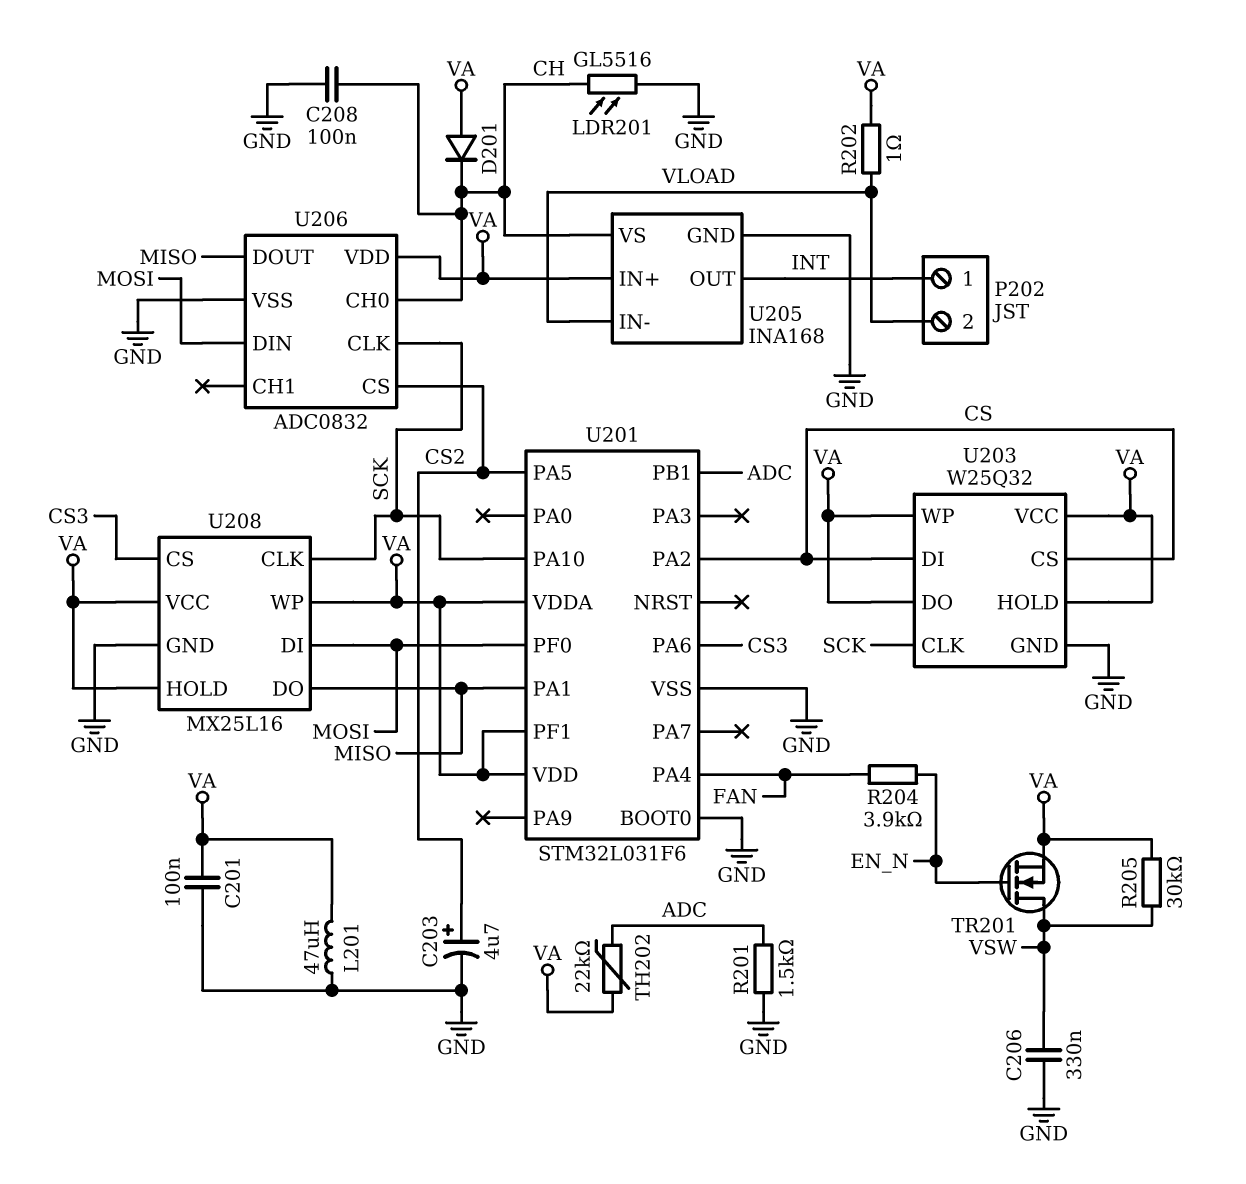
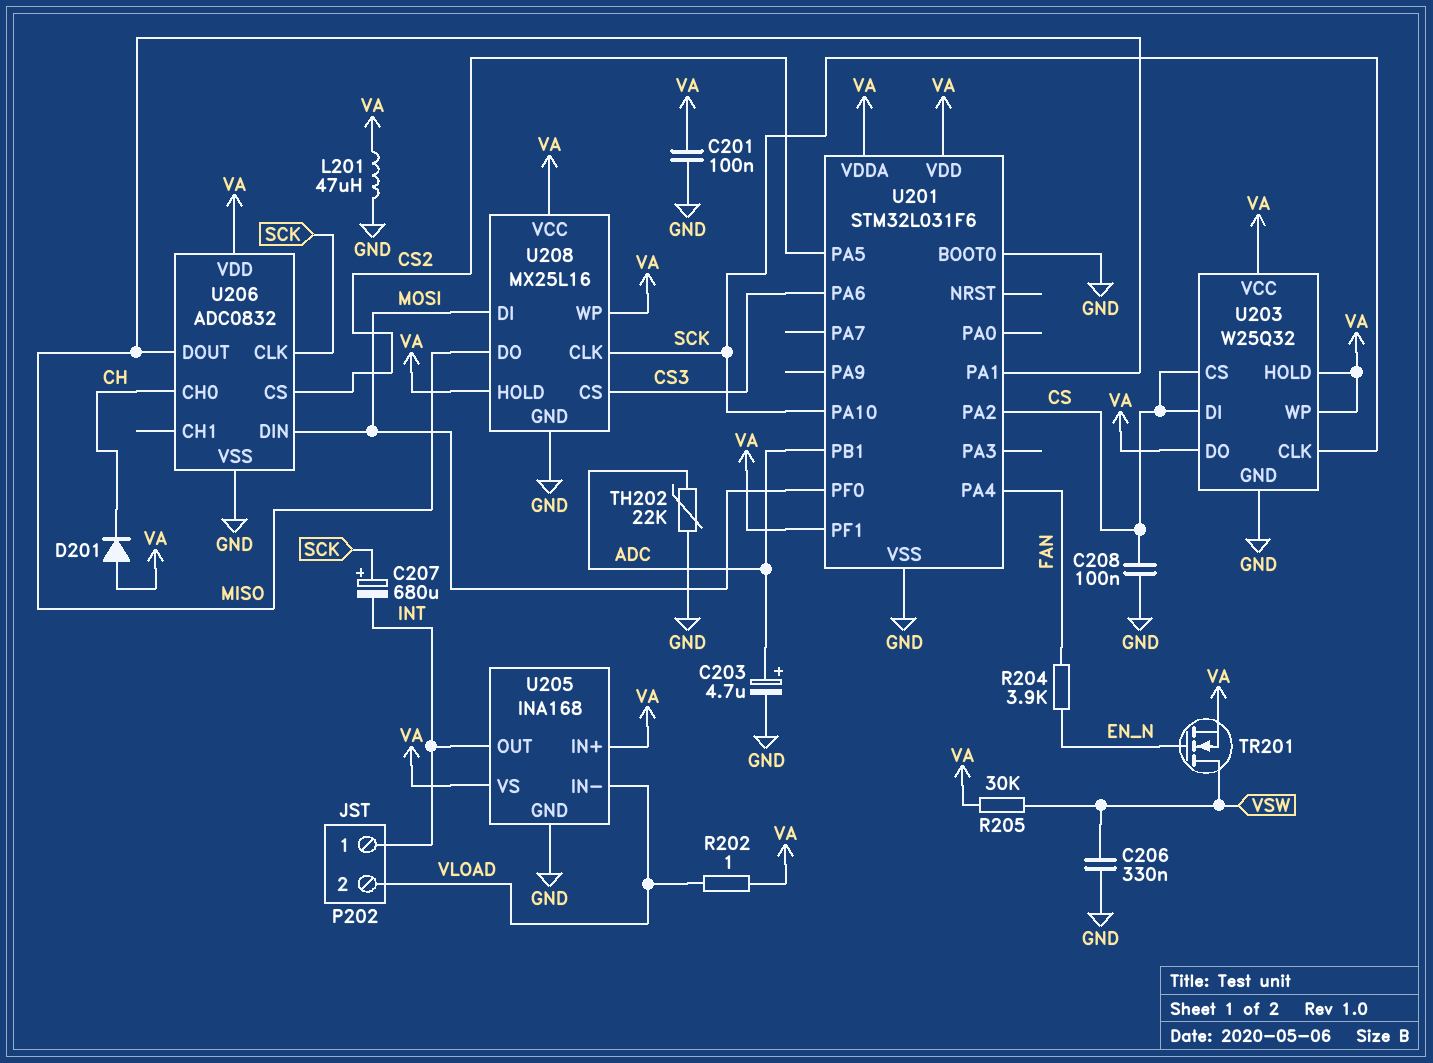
C203: 4.7uF (plus CS2, minus GND) -> 4.7uF (plus ADC, minus GND)
C207: none -> 680uF (plus SCK, minus INT)
C208: 100nF (CH, GND) -> 100nF (CS, GND)
LDR201: GL5516 (CH, GND) -> none
R201: 1.5k (ADC, GND) -> none
TH202: 22k (ADC, VA) -> 22k (ADC, GND)
U205 pin VS: CH -> VA

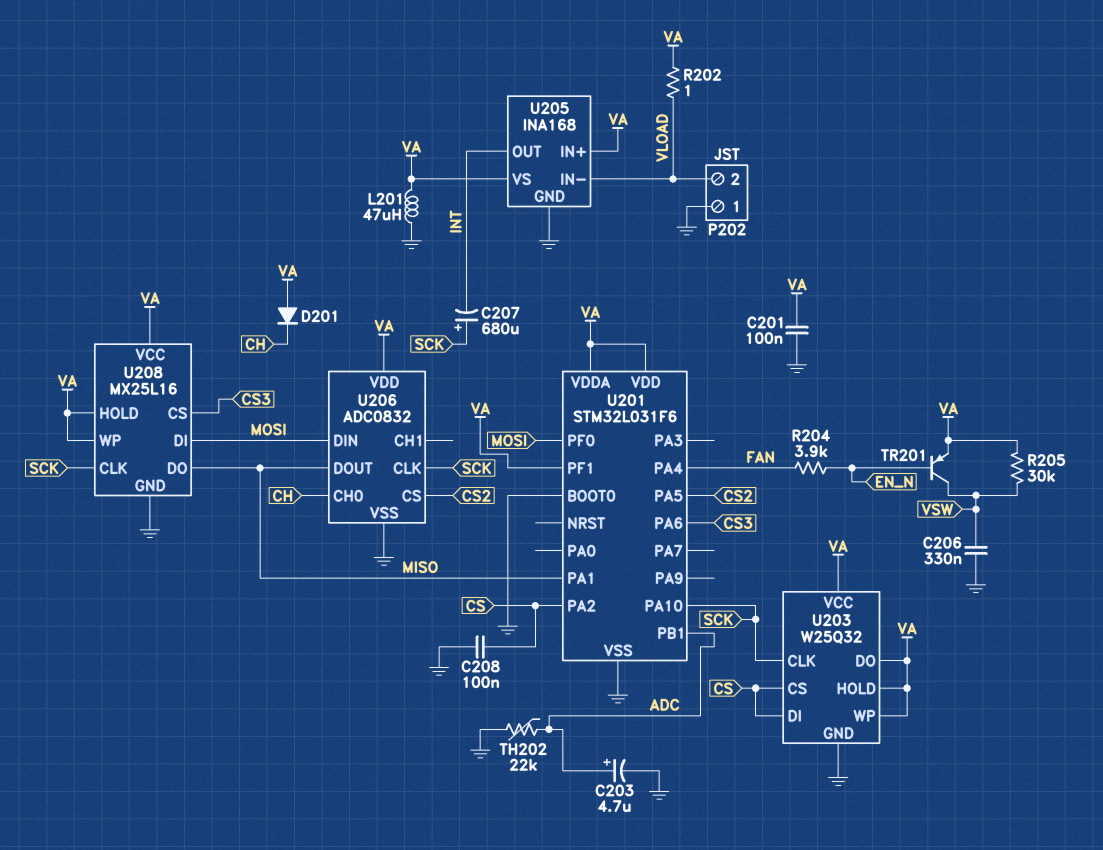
P202 pin 1: INT -> GND
TR201: NMOS (G EN_N, D VSW, S VA) -> PNP (B EN_N, C VSW, E VA)

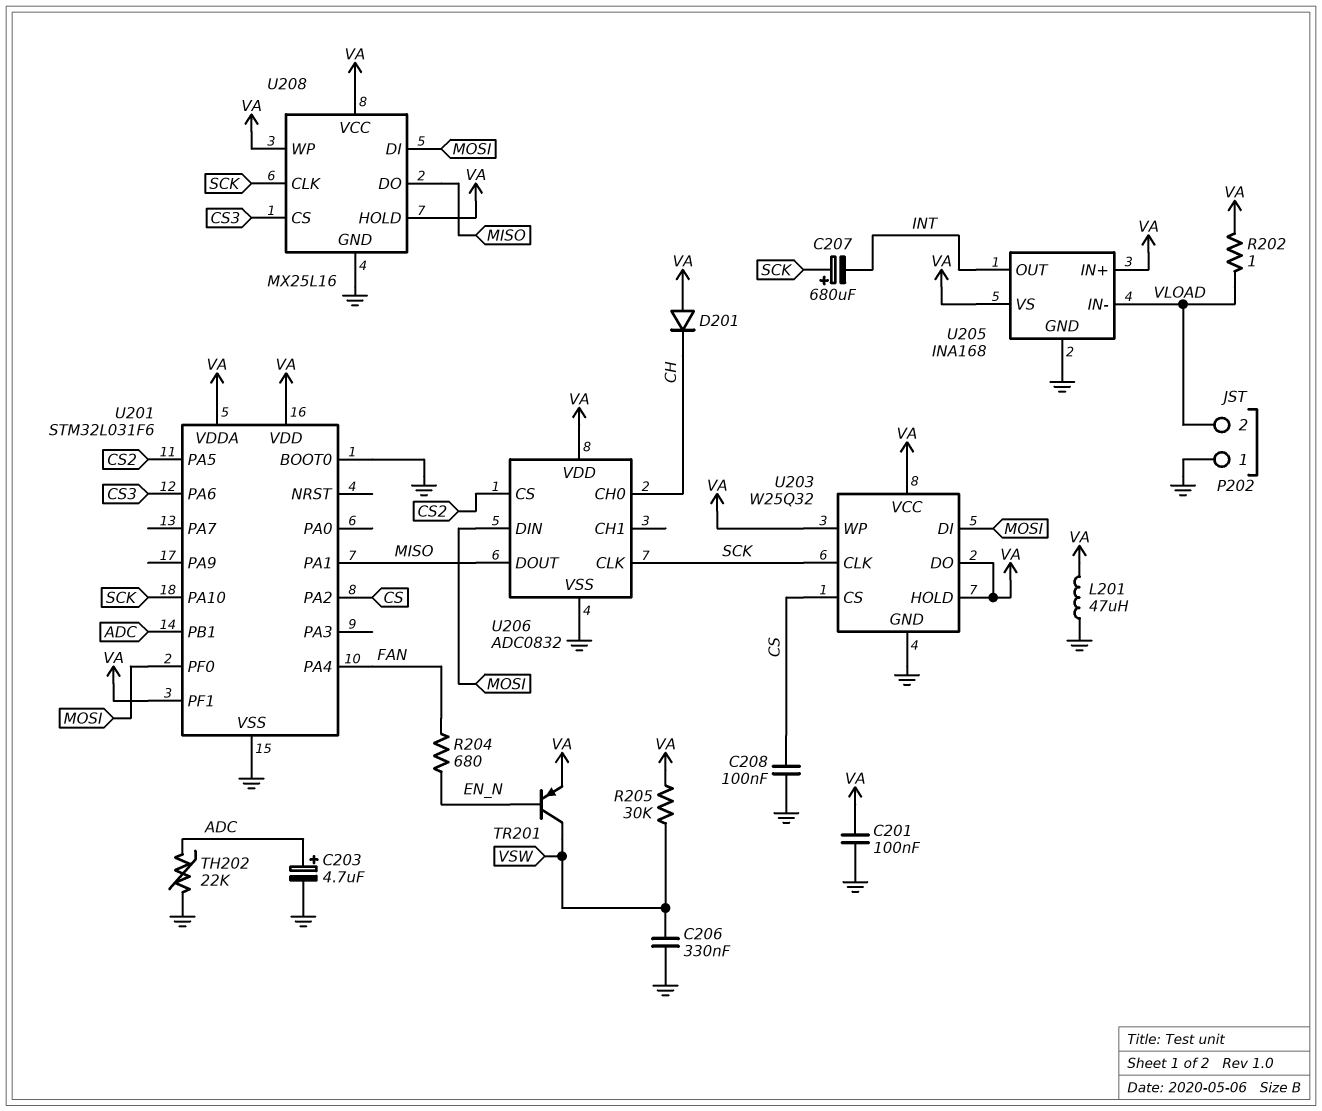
R204: 3.9k (EN_N, FAN) -> 680 (EN_N, FAN)
U203 pin DI: CS -> MOSI

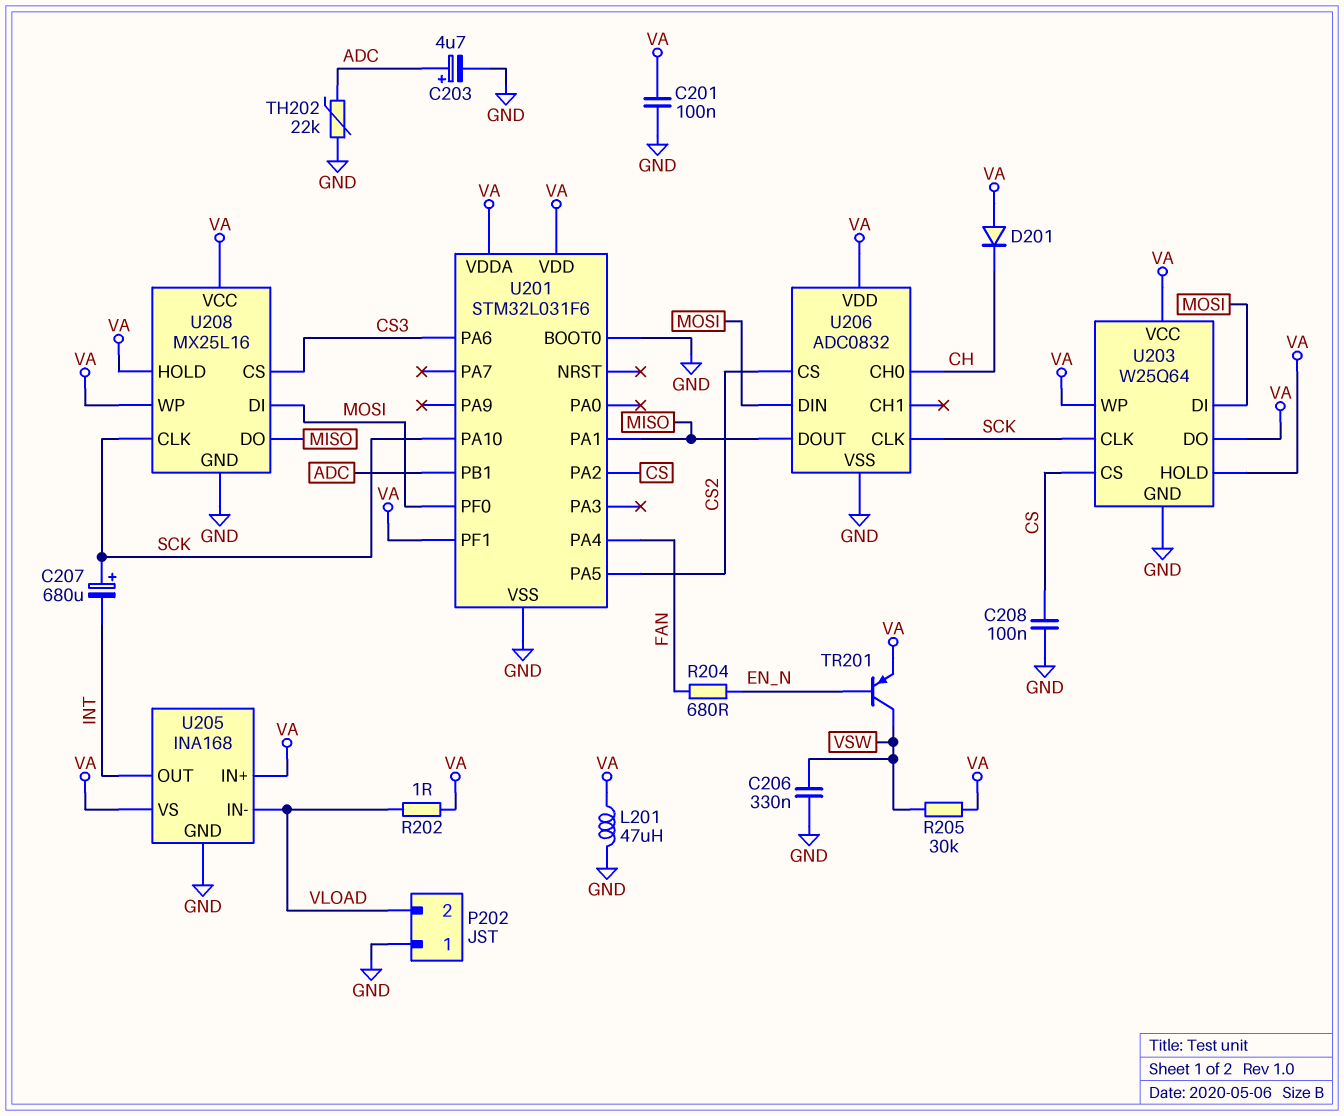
U203: W25Q32 -> W25Q64

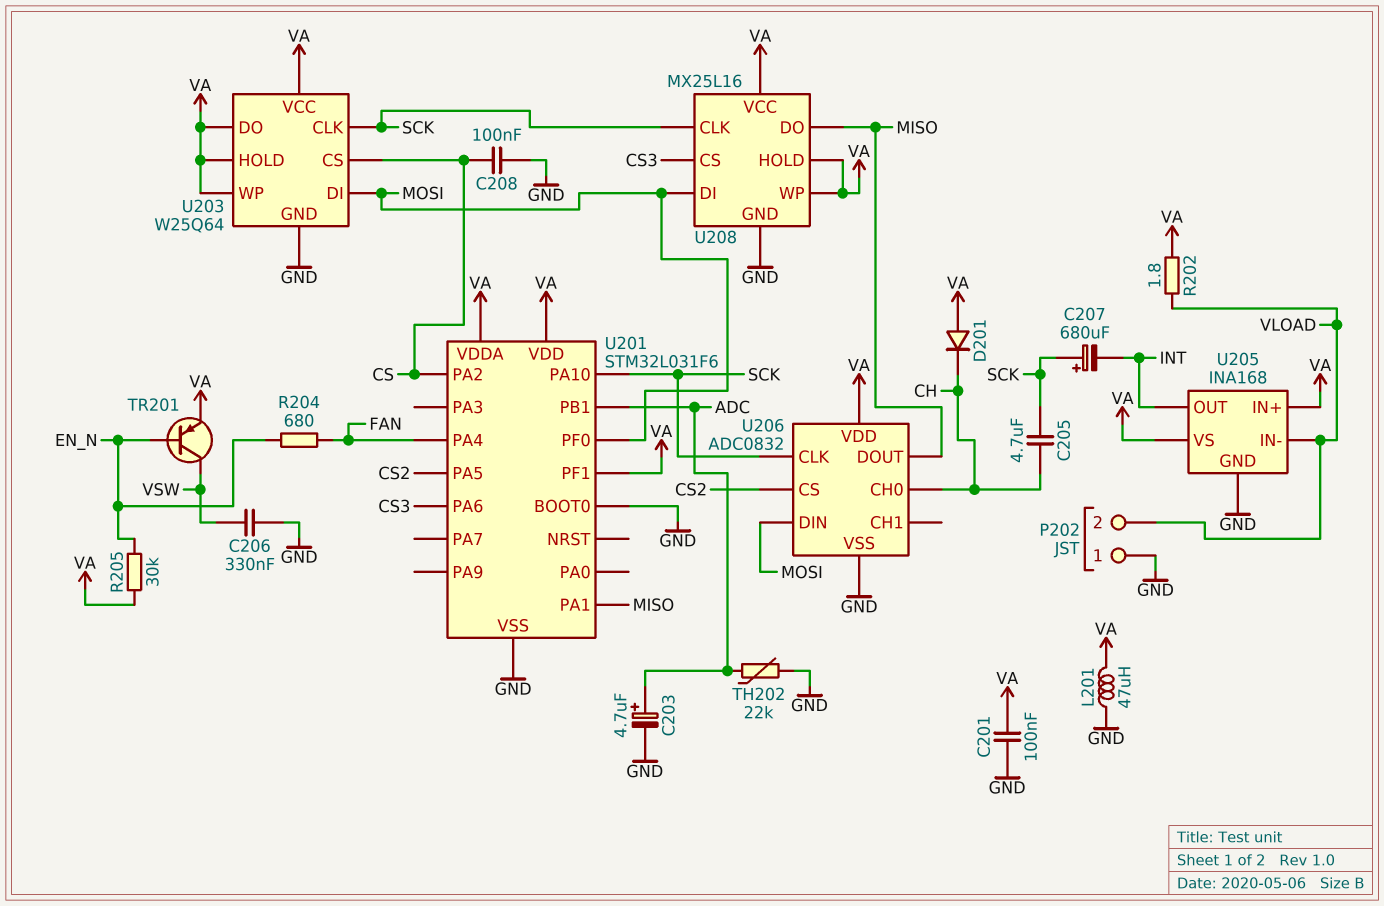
C205: none -> 4.7uF (CH, SCK)
R202: 1 (VA, VLOAD) -> 1.8 (VA, VLOAD)
R205: 30k (VA, VSW) -> 30k (EN_N, VA)

